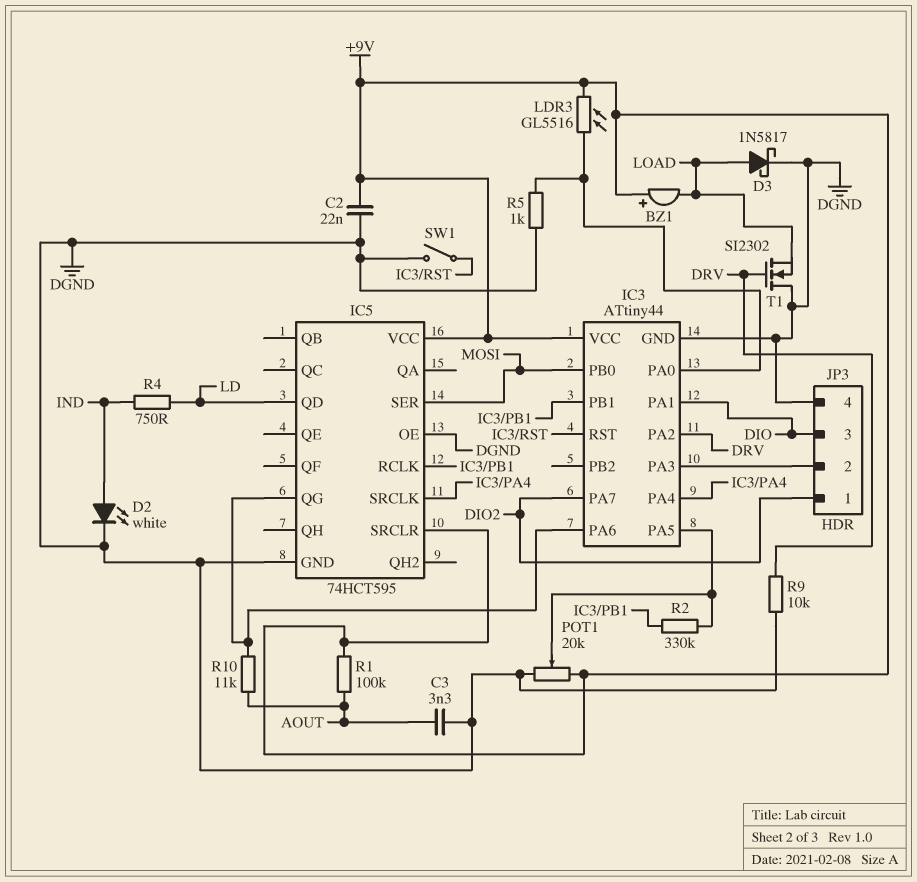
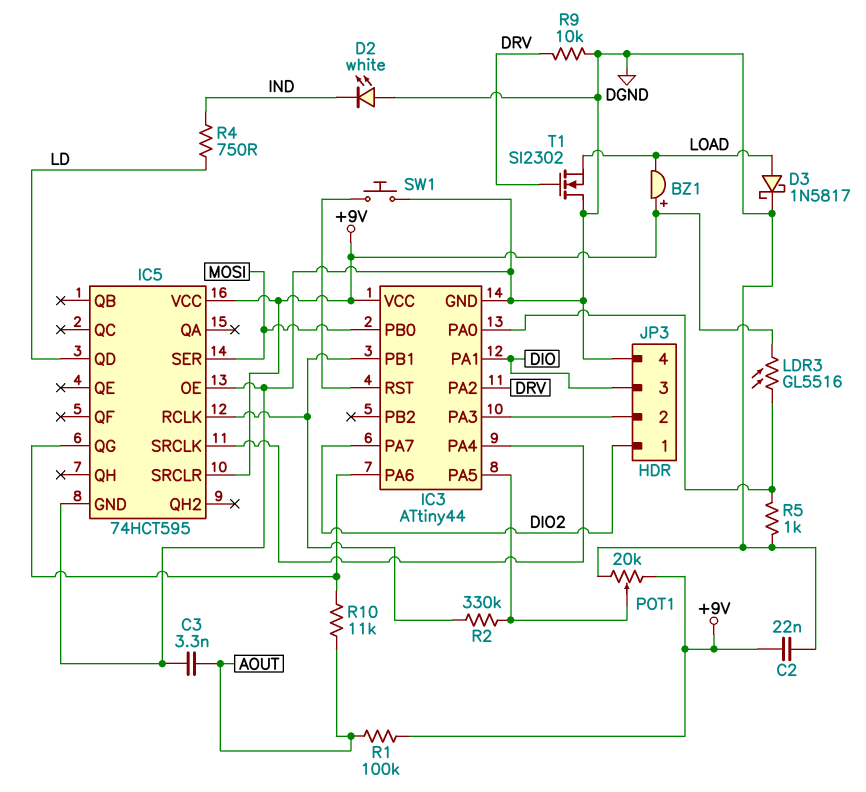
D2: LED white (A IND, K DGND) -> LED white (A DGND, K IND)
SW1: switch (DGND, IC3/RST) -> button (DGND, IC3/RST)

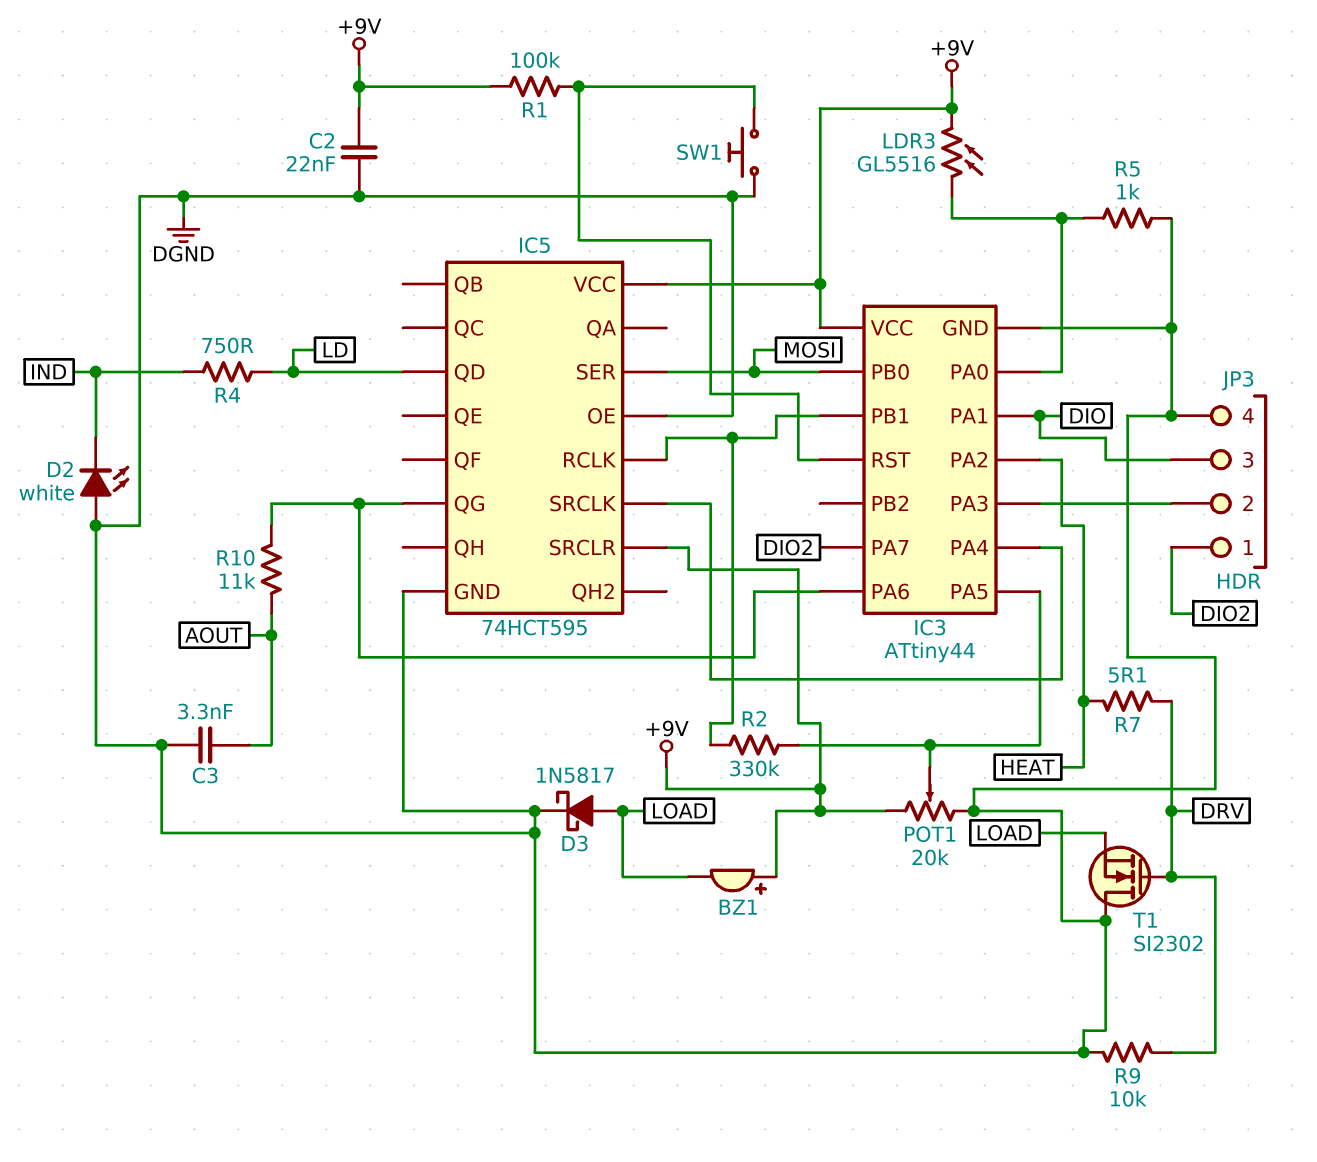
IC3 pin PA2: DRV -> HEAT
R1: 100k (+9V, AOUT) -> 100k (+9V, IC3/RST)
R7: none -> 5.1 (DRV, HEAT)

